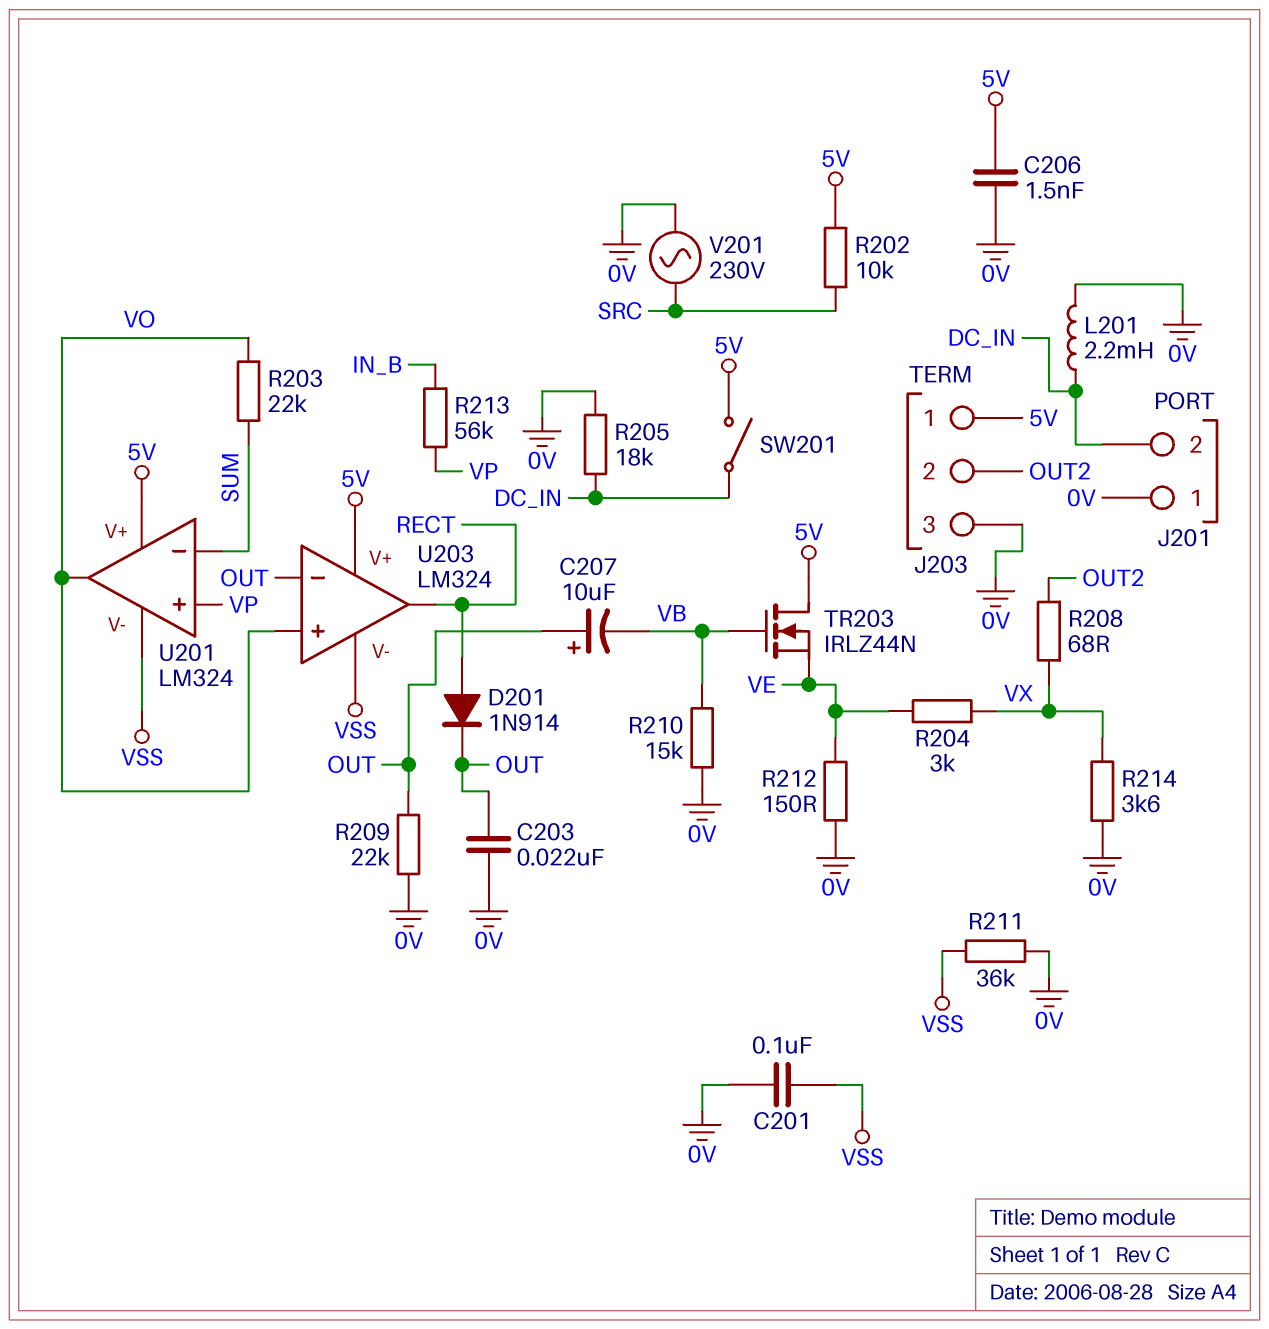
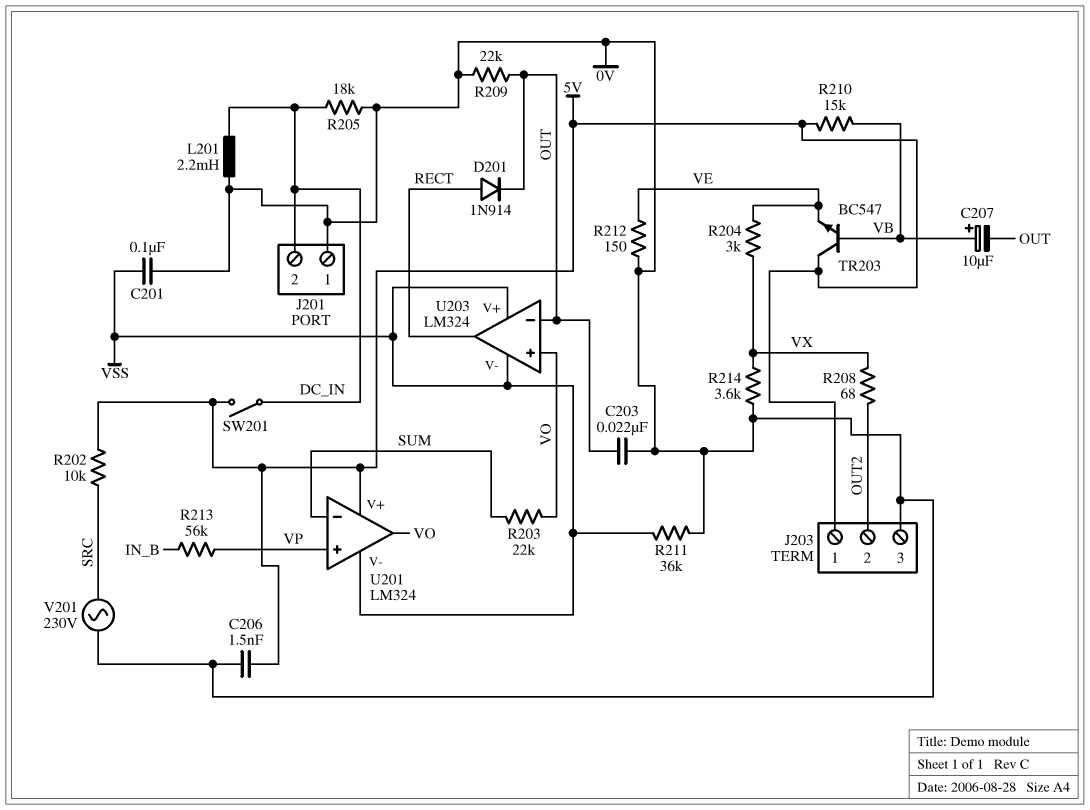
C207: 10uF (plus OUT, minus VB) -> 10uF (plus VB, minus OUT)
R210: 15k (0V, VB) -> 15k (5V, VB)
TR203: NMOS IRLZ44N (G VB, D 5V, S VE) -> NPN BC547 (B VB, C 5V, E VE)
U203 pin V+: 5V -> VSS

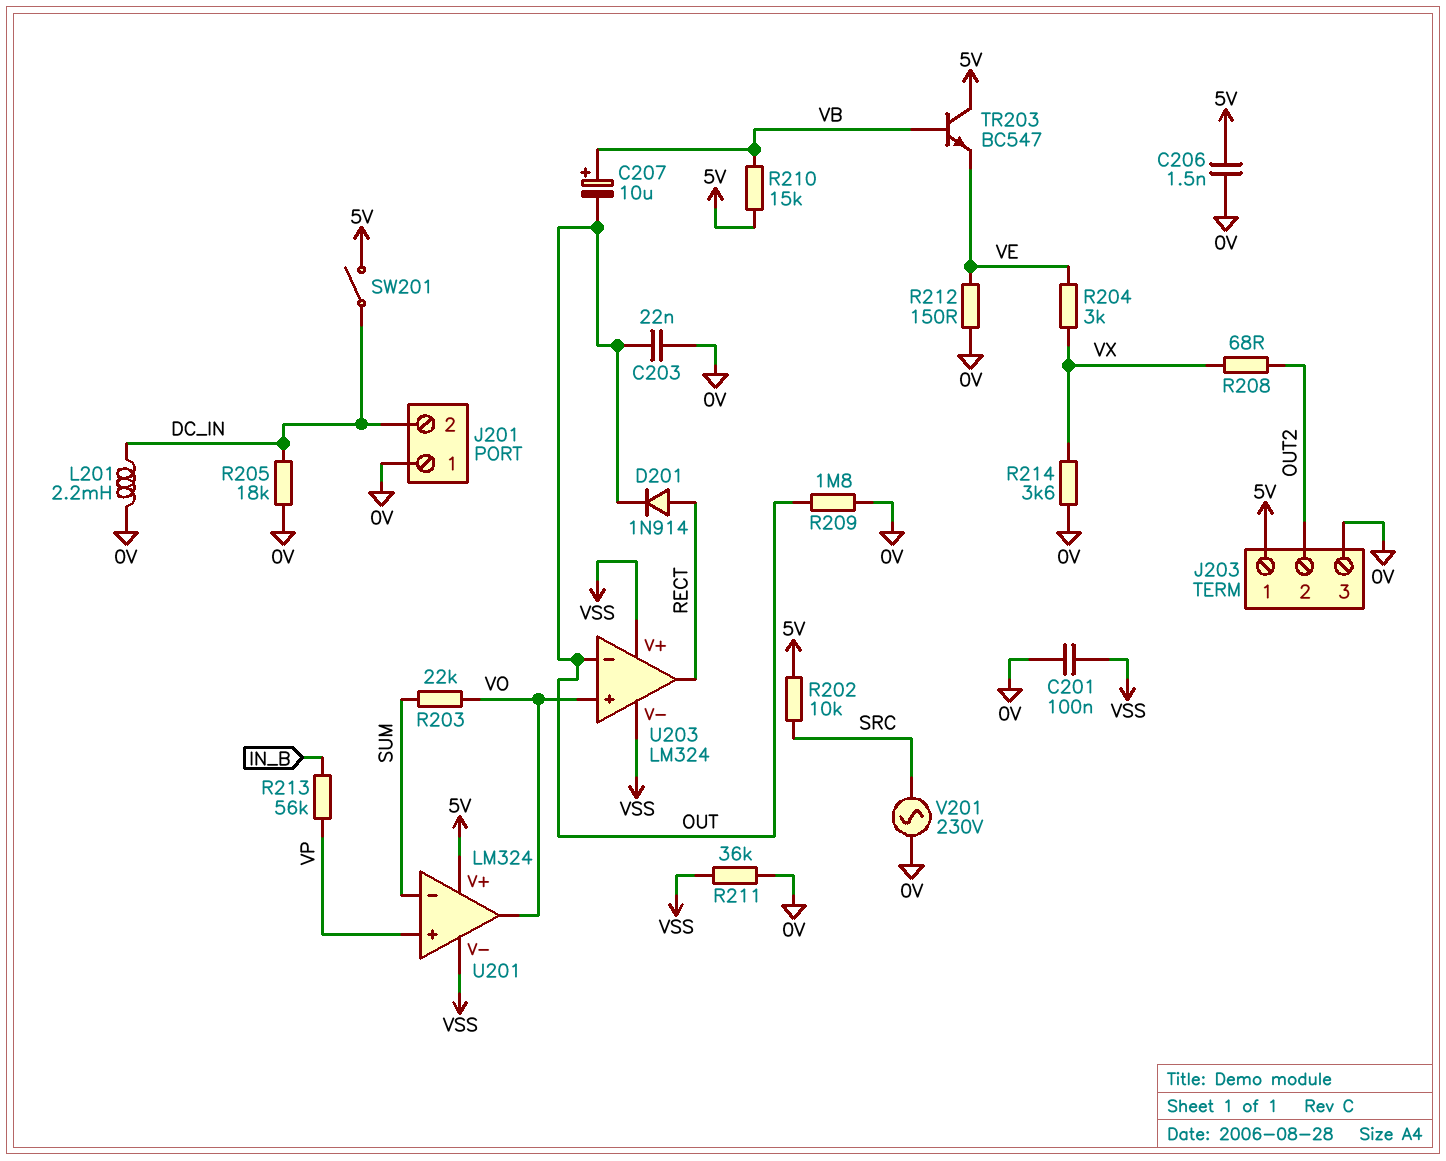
R209: 22k (0V, OUT) -> 1.8M (0V, OUT)

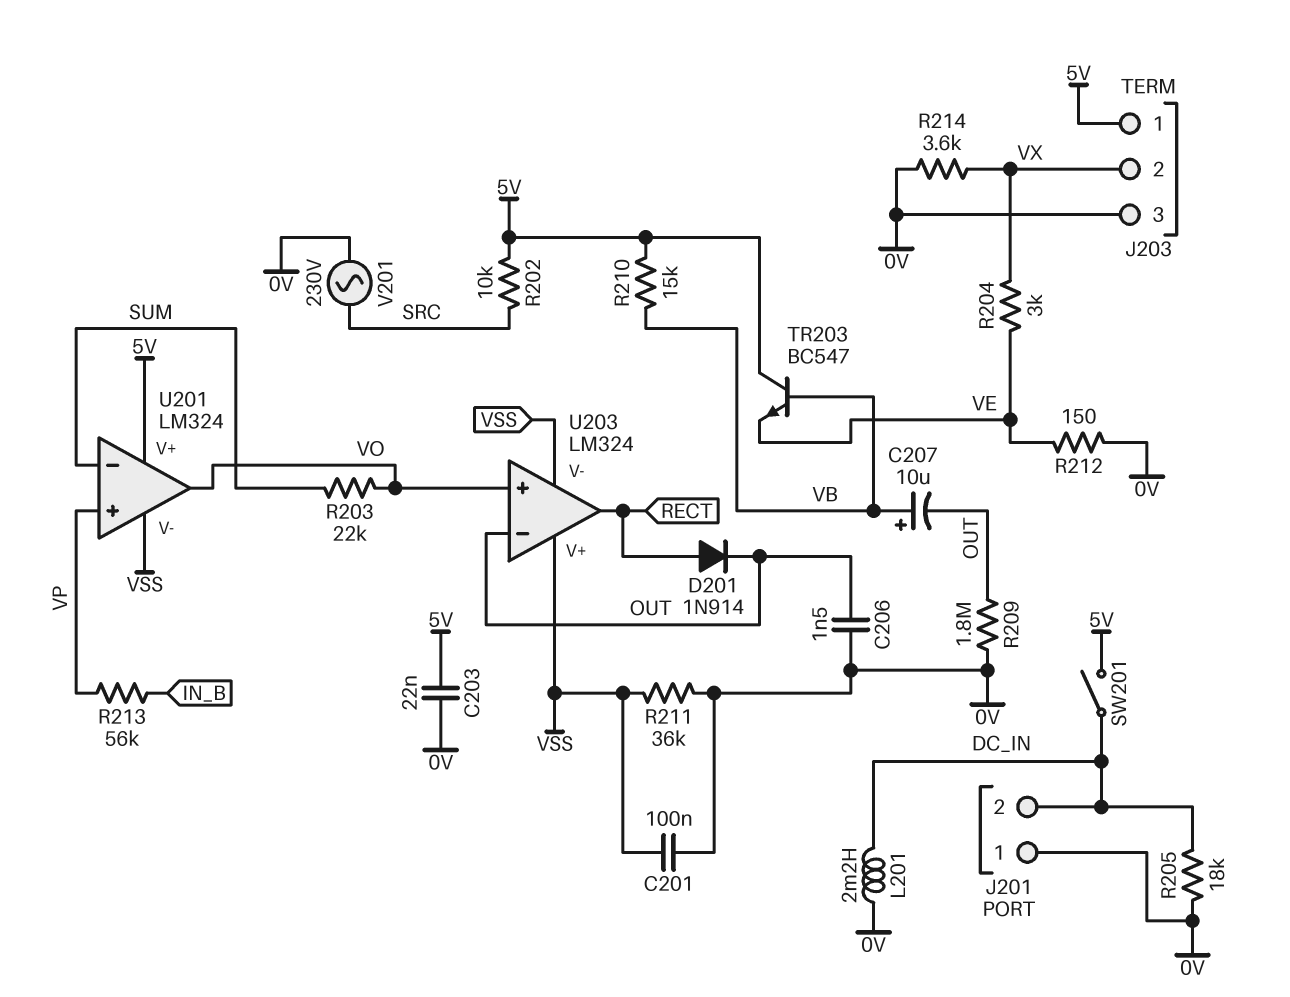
C203: 22nF (0V, OUT) -> 22nF (0V, 5V)
C206: 1.5nF (0V, 5V) -> 1.5nF (0V, OUT)
J203 pin 2: OUT2 -> VX
R208: 68 (OUT2, VX) -> none

